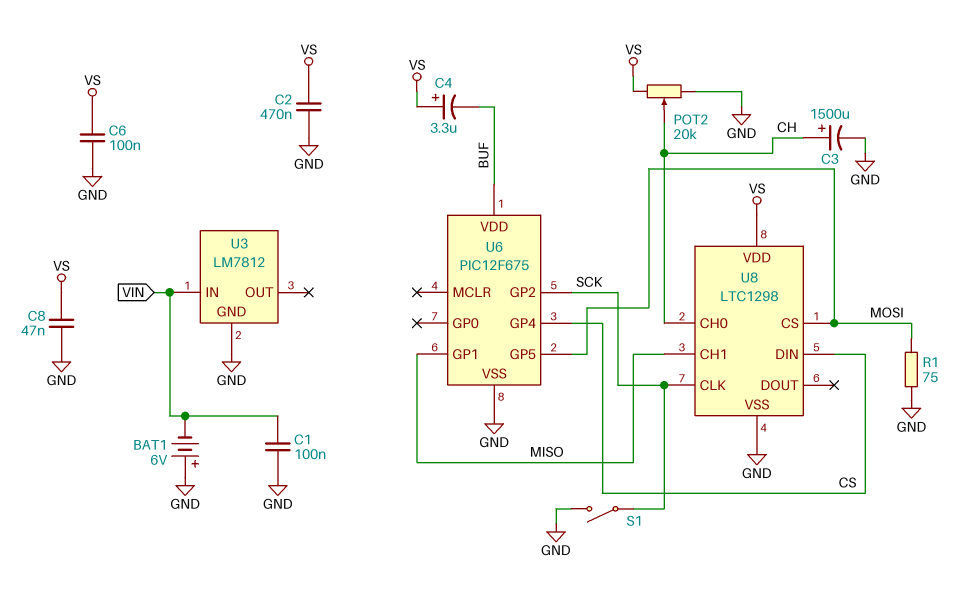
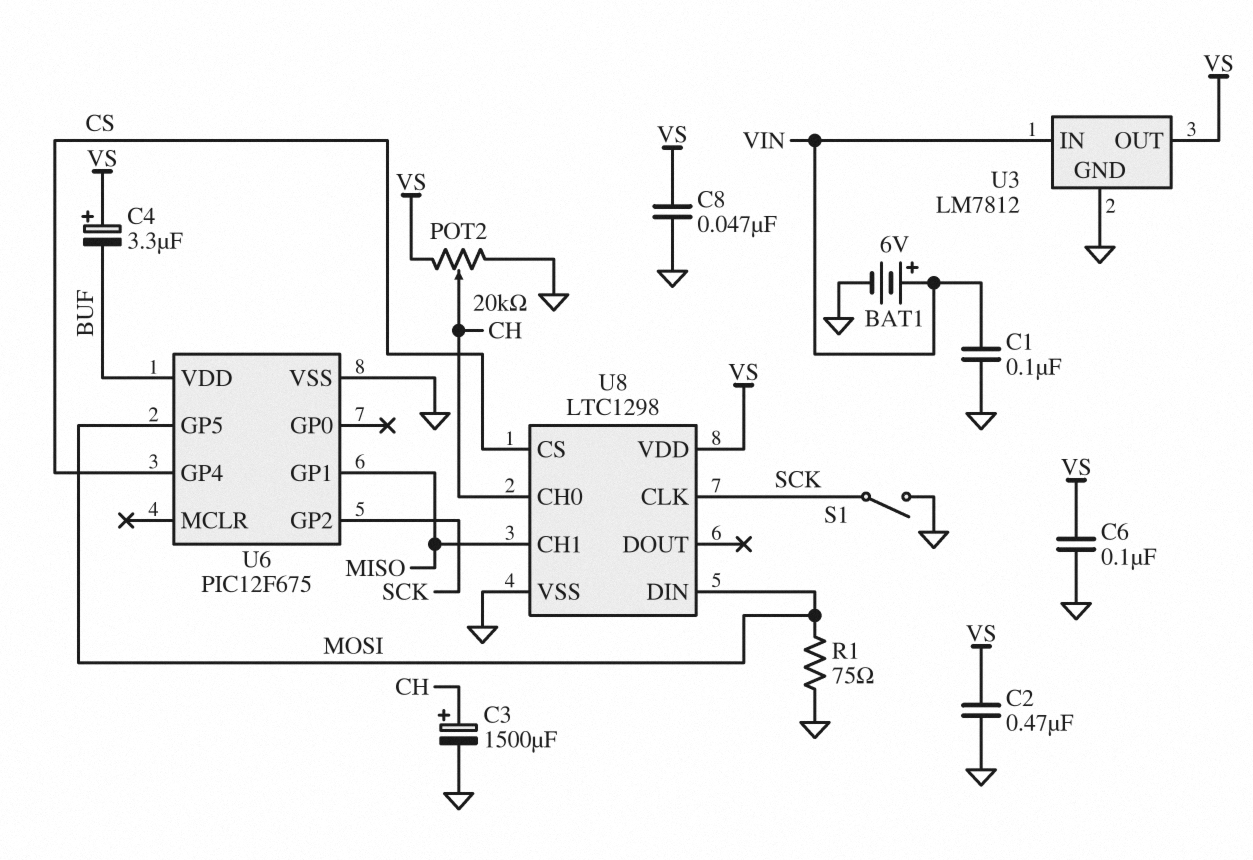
BAT1: 6V (plus GND, minus VIN) -> 6V (plus VIN, minus GND)
U3 pin OUT: none -> VS
U8 pin CS: MOSI -> CS
U8 pin DIN: CS -> MOSI

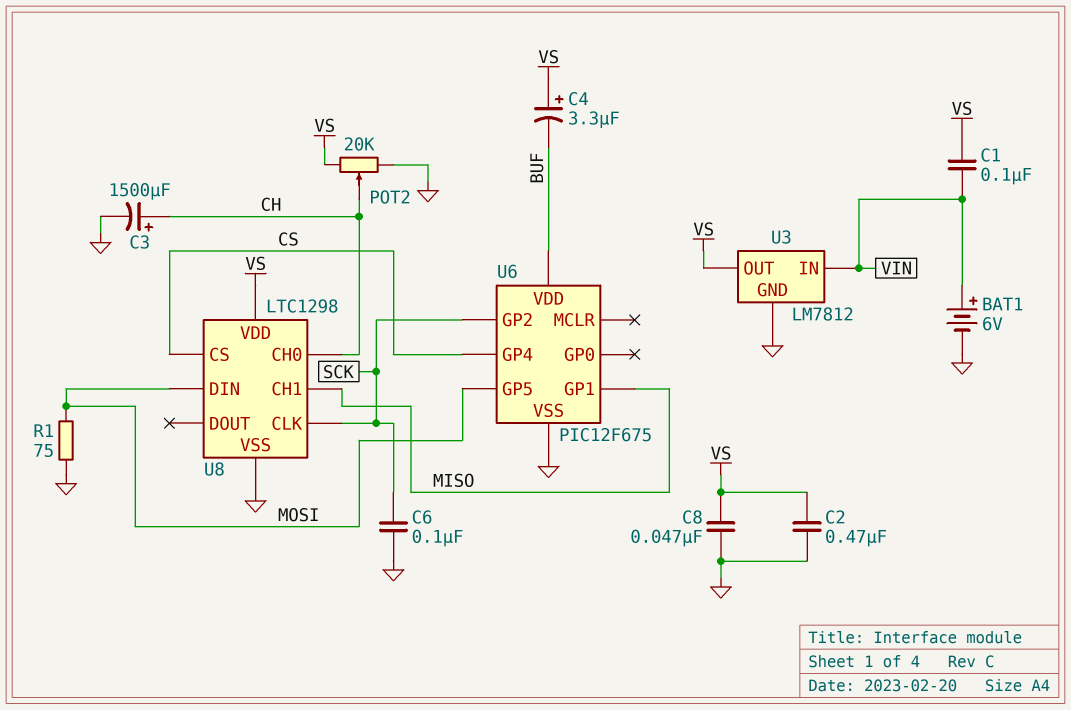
C1: 100nF (GND, VIN) -> 100nF (VIN, VS)
C6: 100nF (GND, VS) -> 100nF (GND, SCK)
S1: switch (GND, SCK) -> none

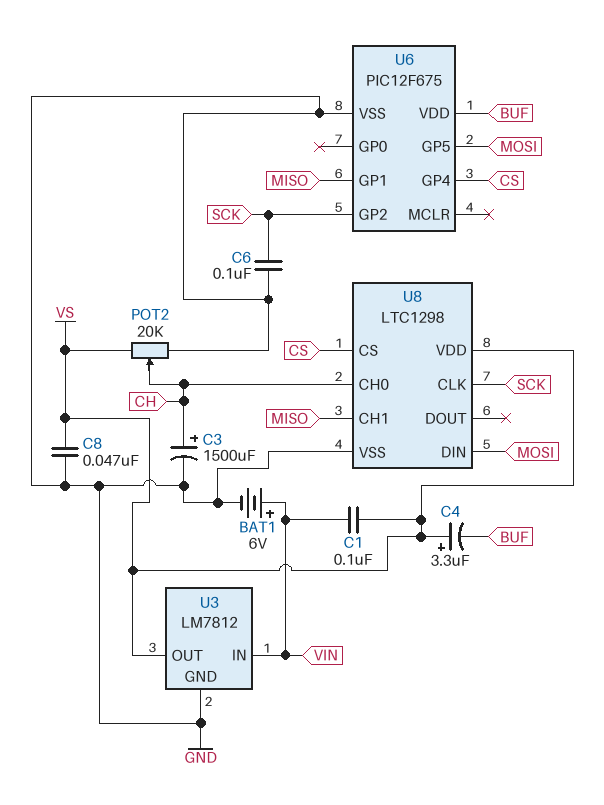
C2: 470nF (GND, VS) -> none
R1: 75 (GND, MOSI) -> none

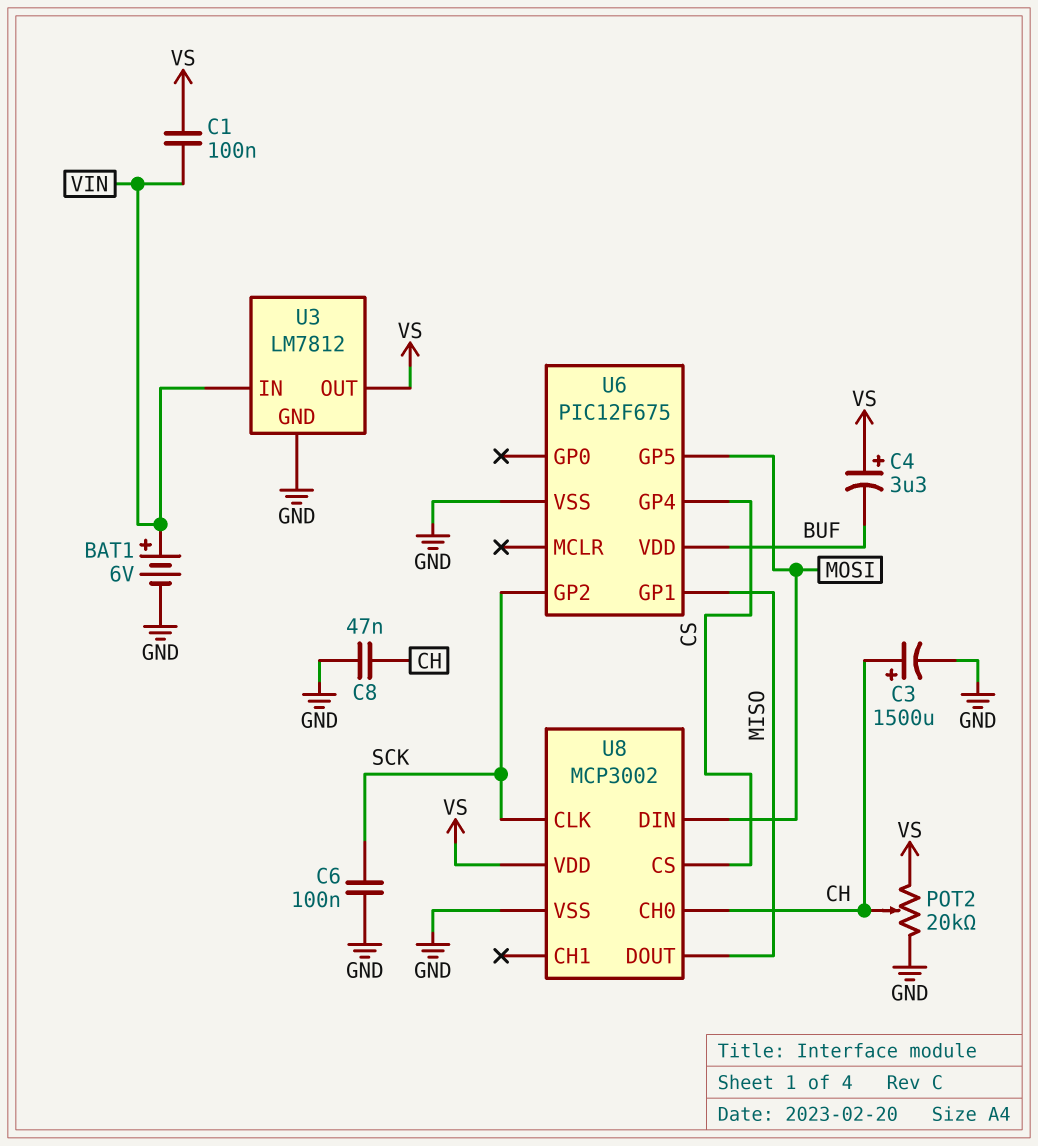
C8: 47nF (GND, VS) -> 47nF (CH, GND)
U8: LTC1298 -> MCP3002
U8 pin CH1: MISO -> none
U8 pin DOUT: none -> MISO

